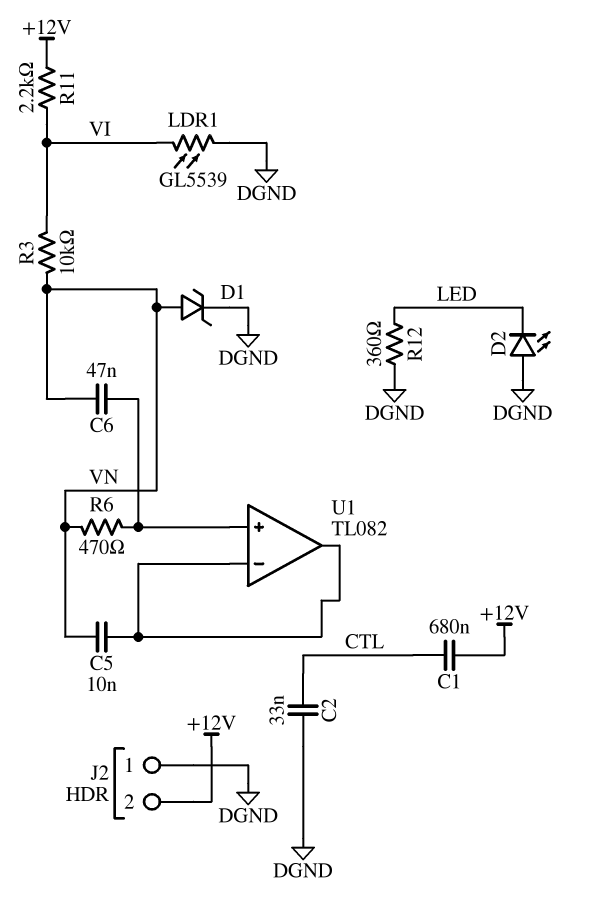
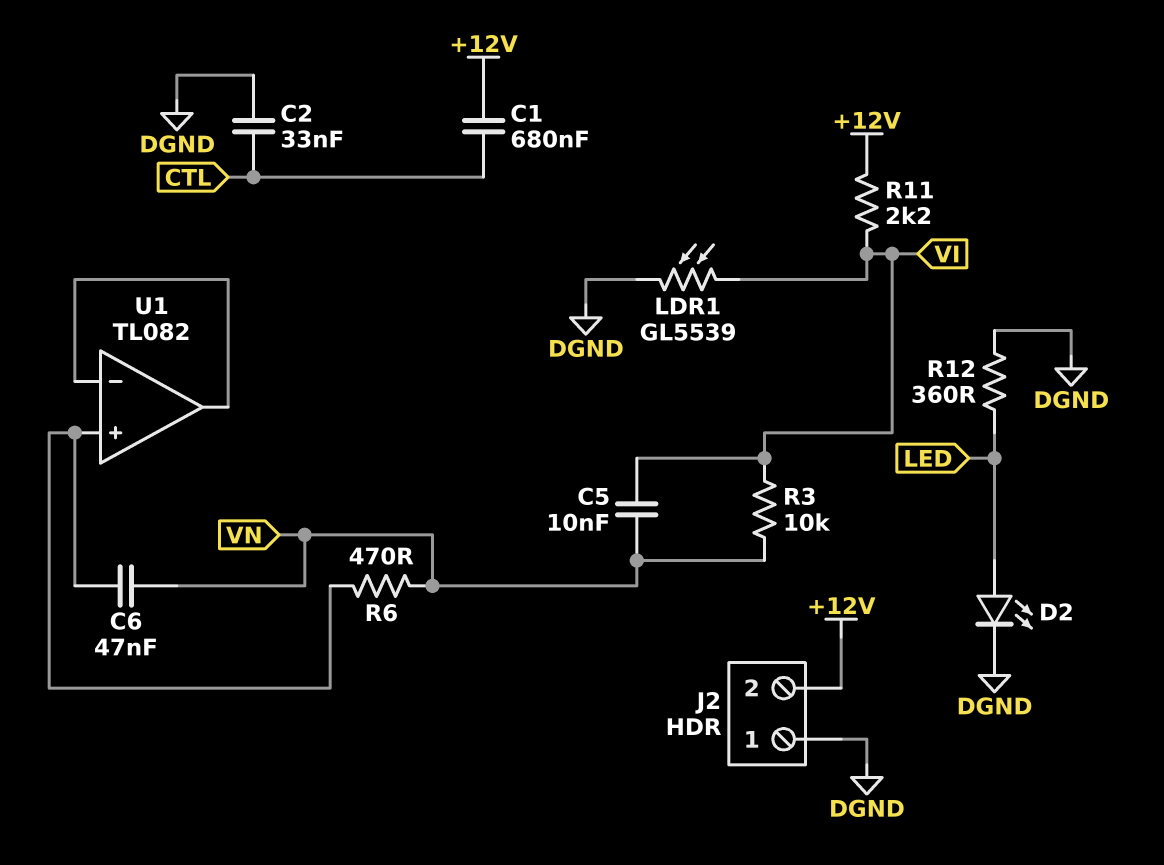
C5: 10nF (U1/in-, VN) -> 10nF (VI, VN)
D1: zener (A VN, K DGND) -> none
D2: LED (A DGND, K LED) -> LED (A LED, K DGND)

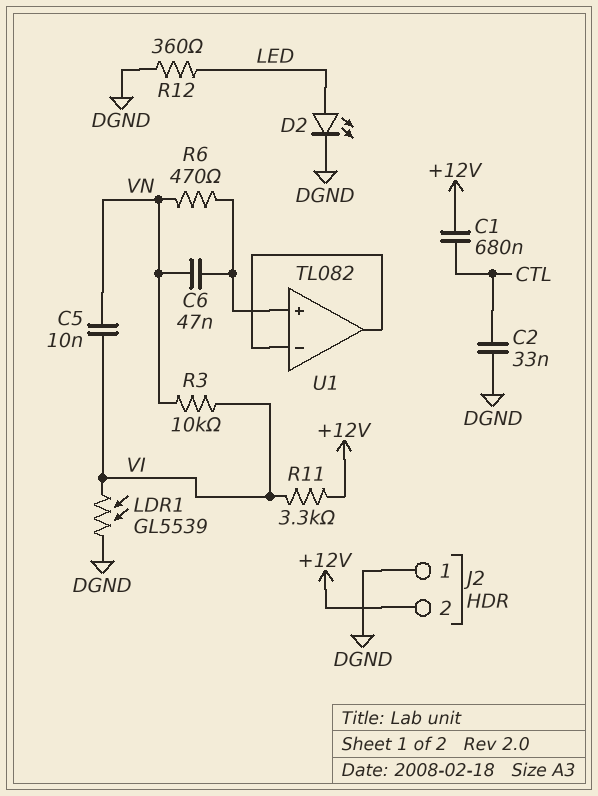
R11: 2.2k (+12V, VI) -> 3.3k (+12V, VI)

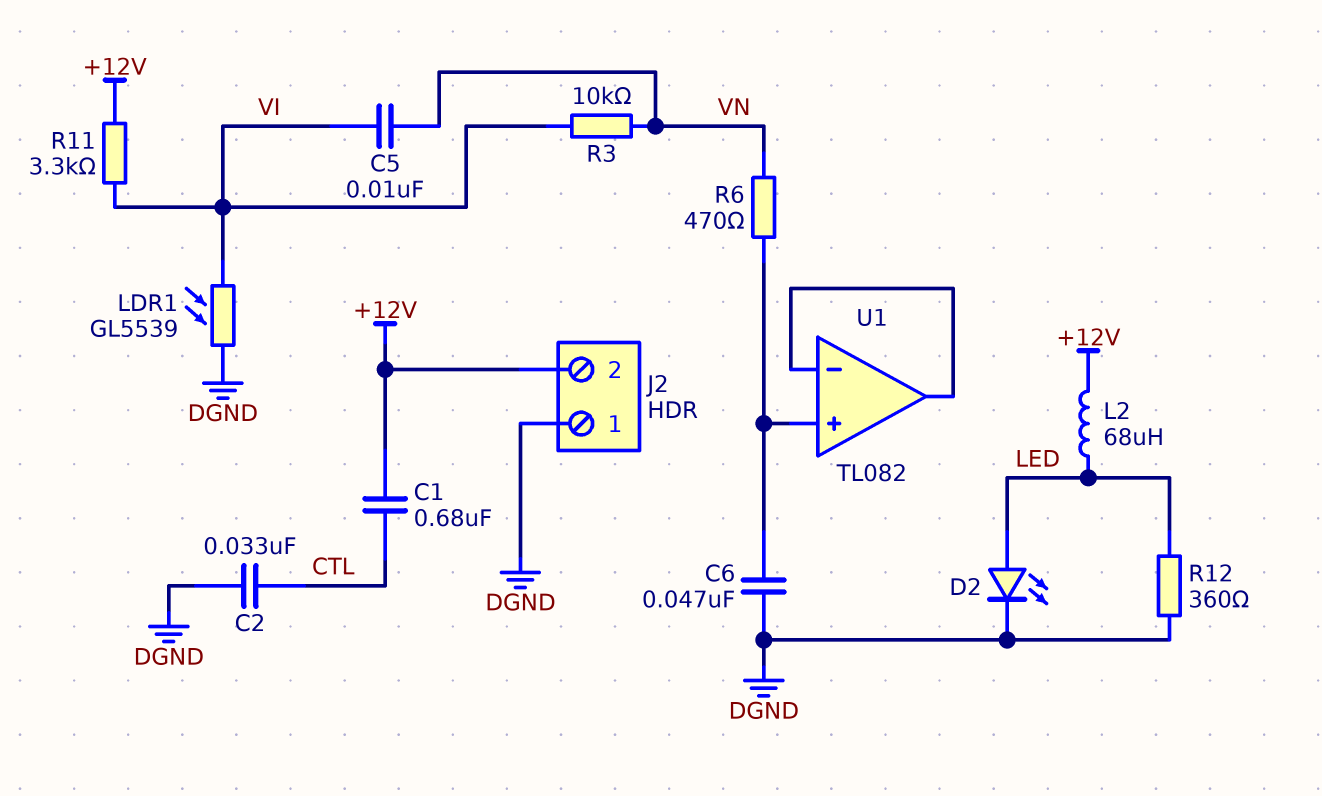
C6: 47nF (U1/in+, VN) -> 47nF (DGND, U1/in+)
L2: none -> 68uH (+12V, LED)

